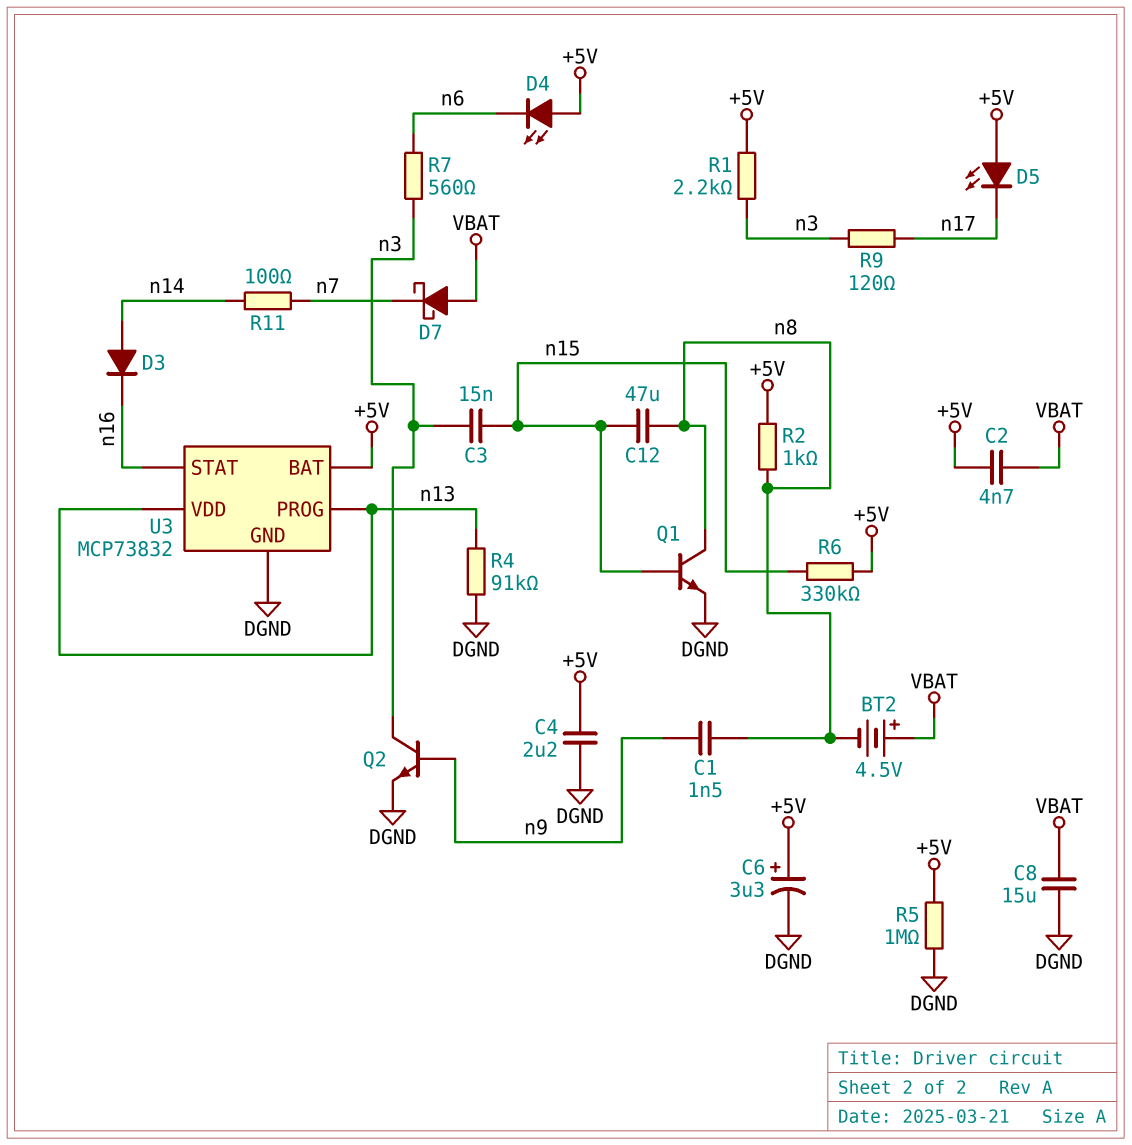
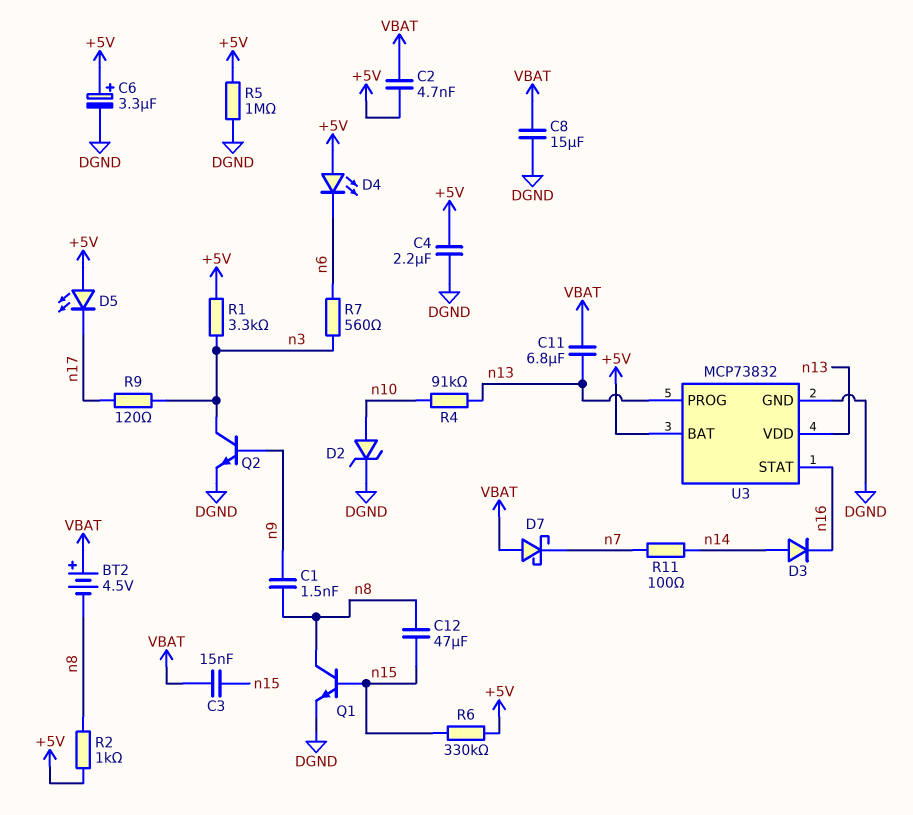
C3: 15nF (n3, n15) -> 15nF (VBAT, n15)
C11: none -> 6.8uF (VBAT, n13)
D2: none -> zener (A n10, K DGND)
R1: 2.2k (+5V, n3) -> 3.3k (+5V, n3)
R4: 91k (DGND, n13) -> 91k (n10, n13)

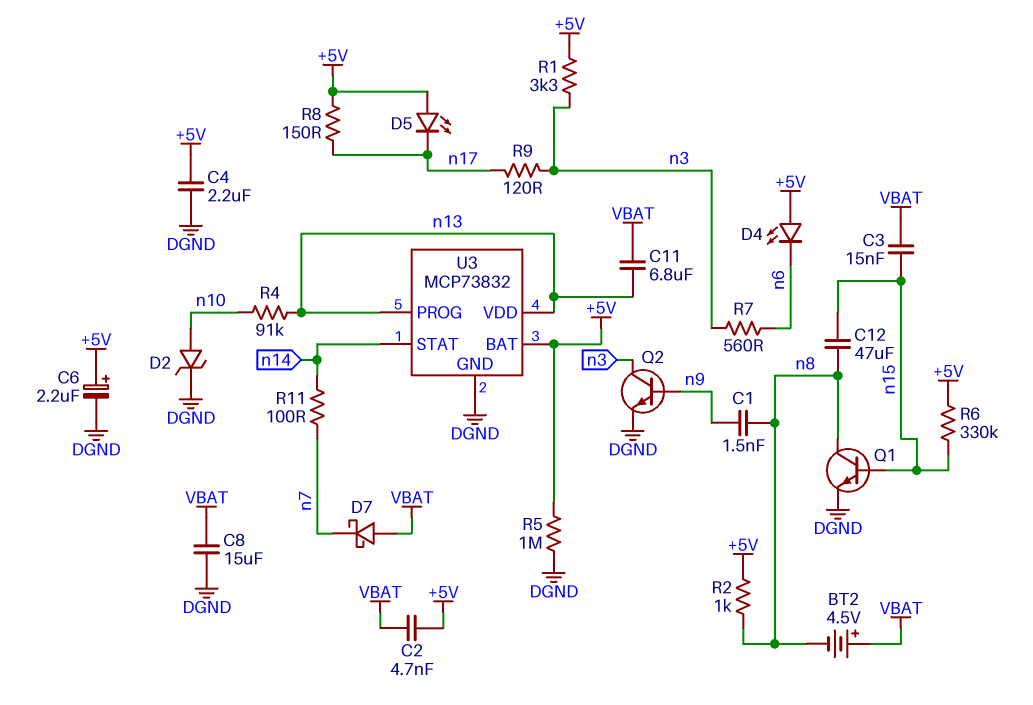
C6: 3.3uF (plus +5V, minus DGND) -> 2.2uF (plus +5V, minus DGND)
D3: diode (A n14, K n16) -> none
R8: none -> 150 (+5V, n17)
U3 pin STAT: n16 -> n14

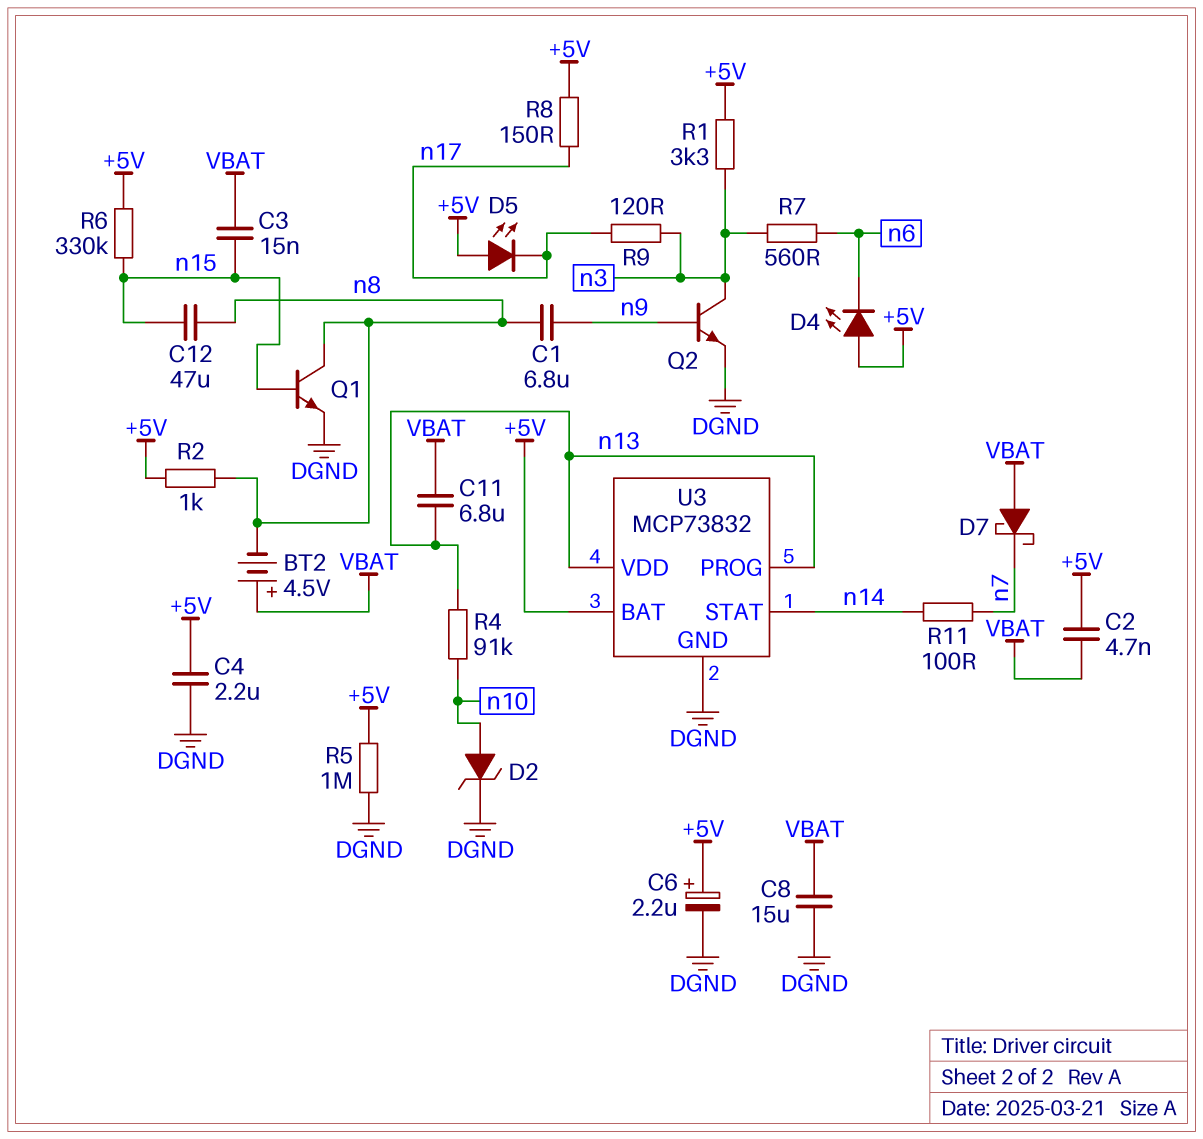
C1: 1.5nF (n8, n9) -> 6.8uF (n8, n9)

